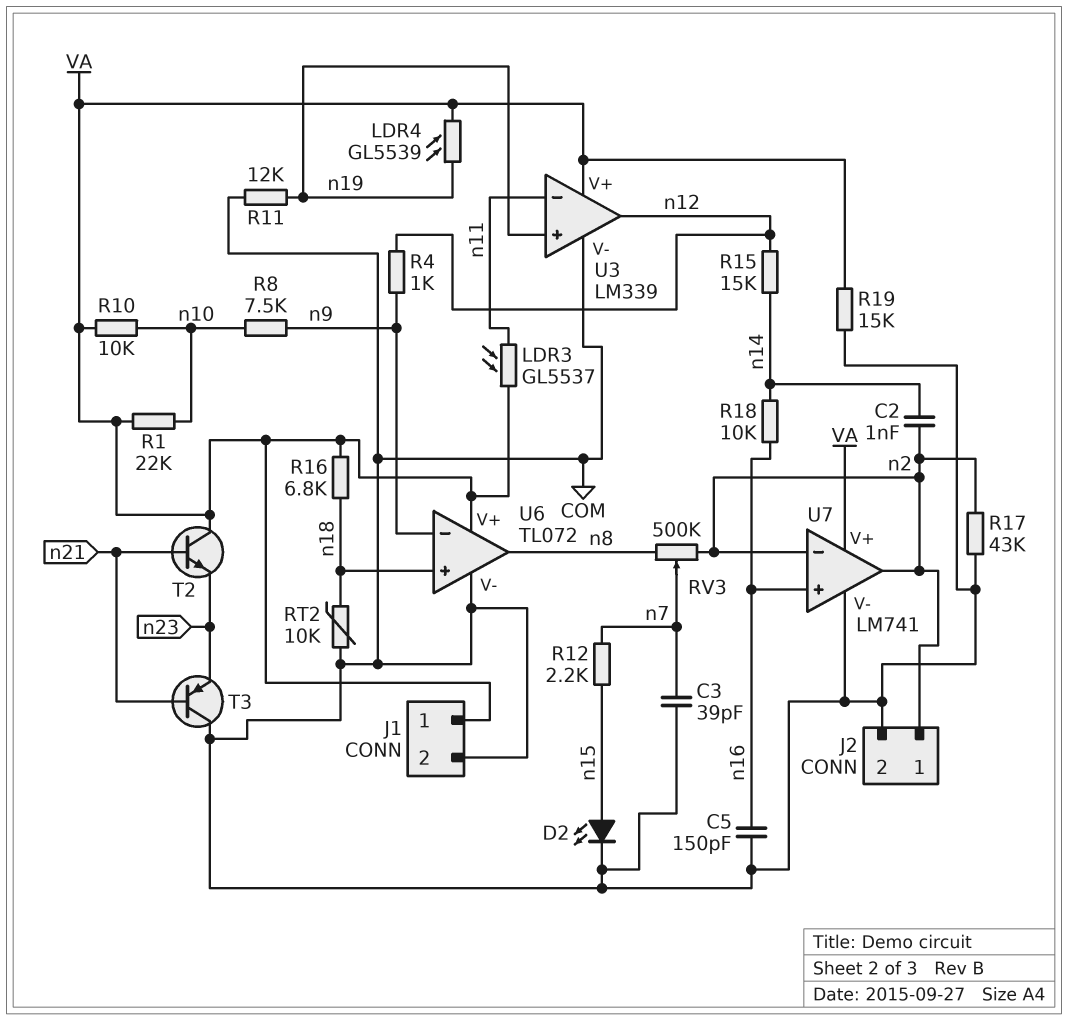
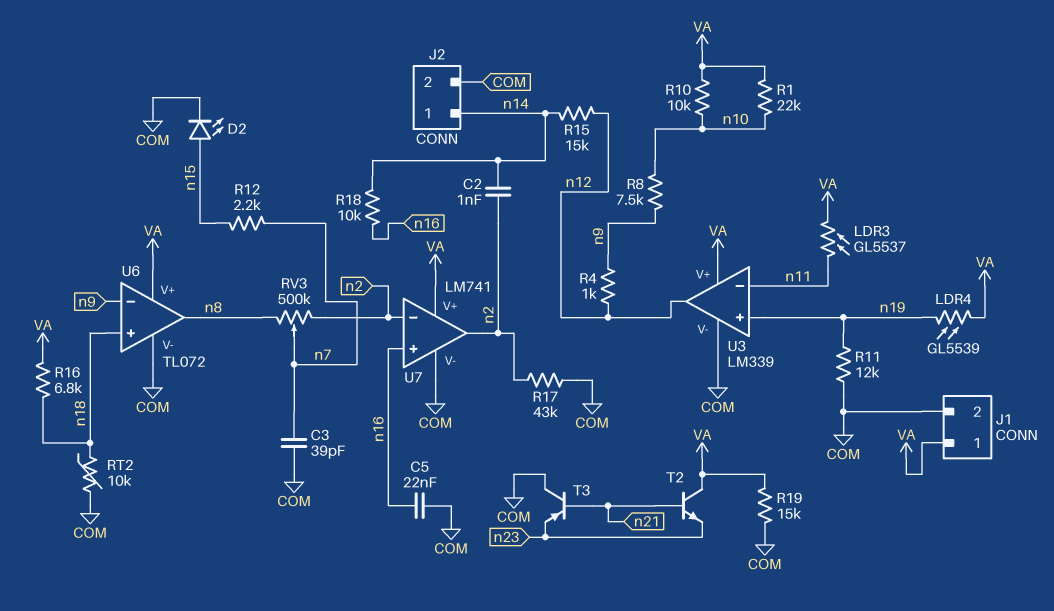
C5: 150pF (COM, n16) -> 22nF (COM, n16)
J2 pin 1: n2 -> n14

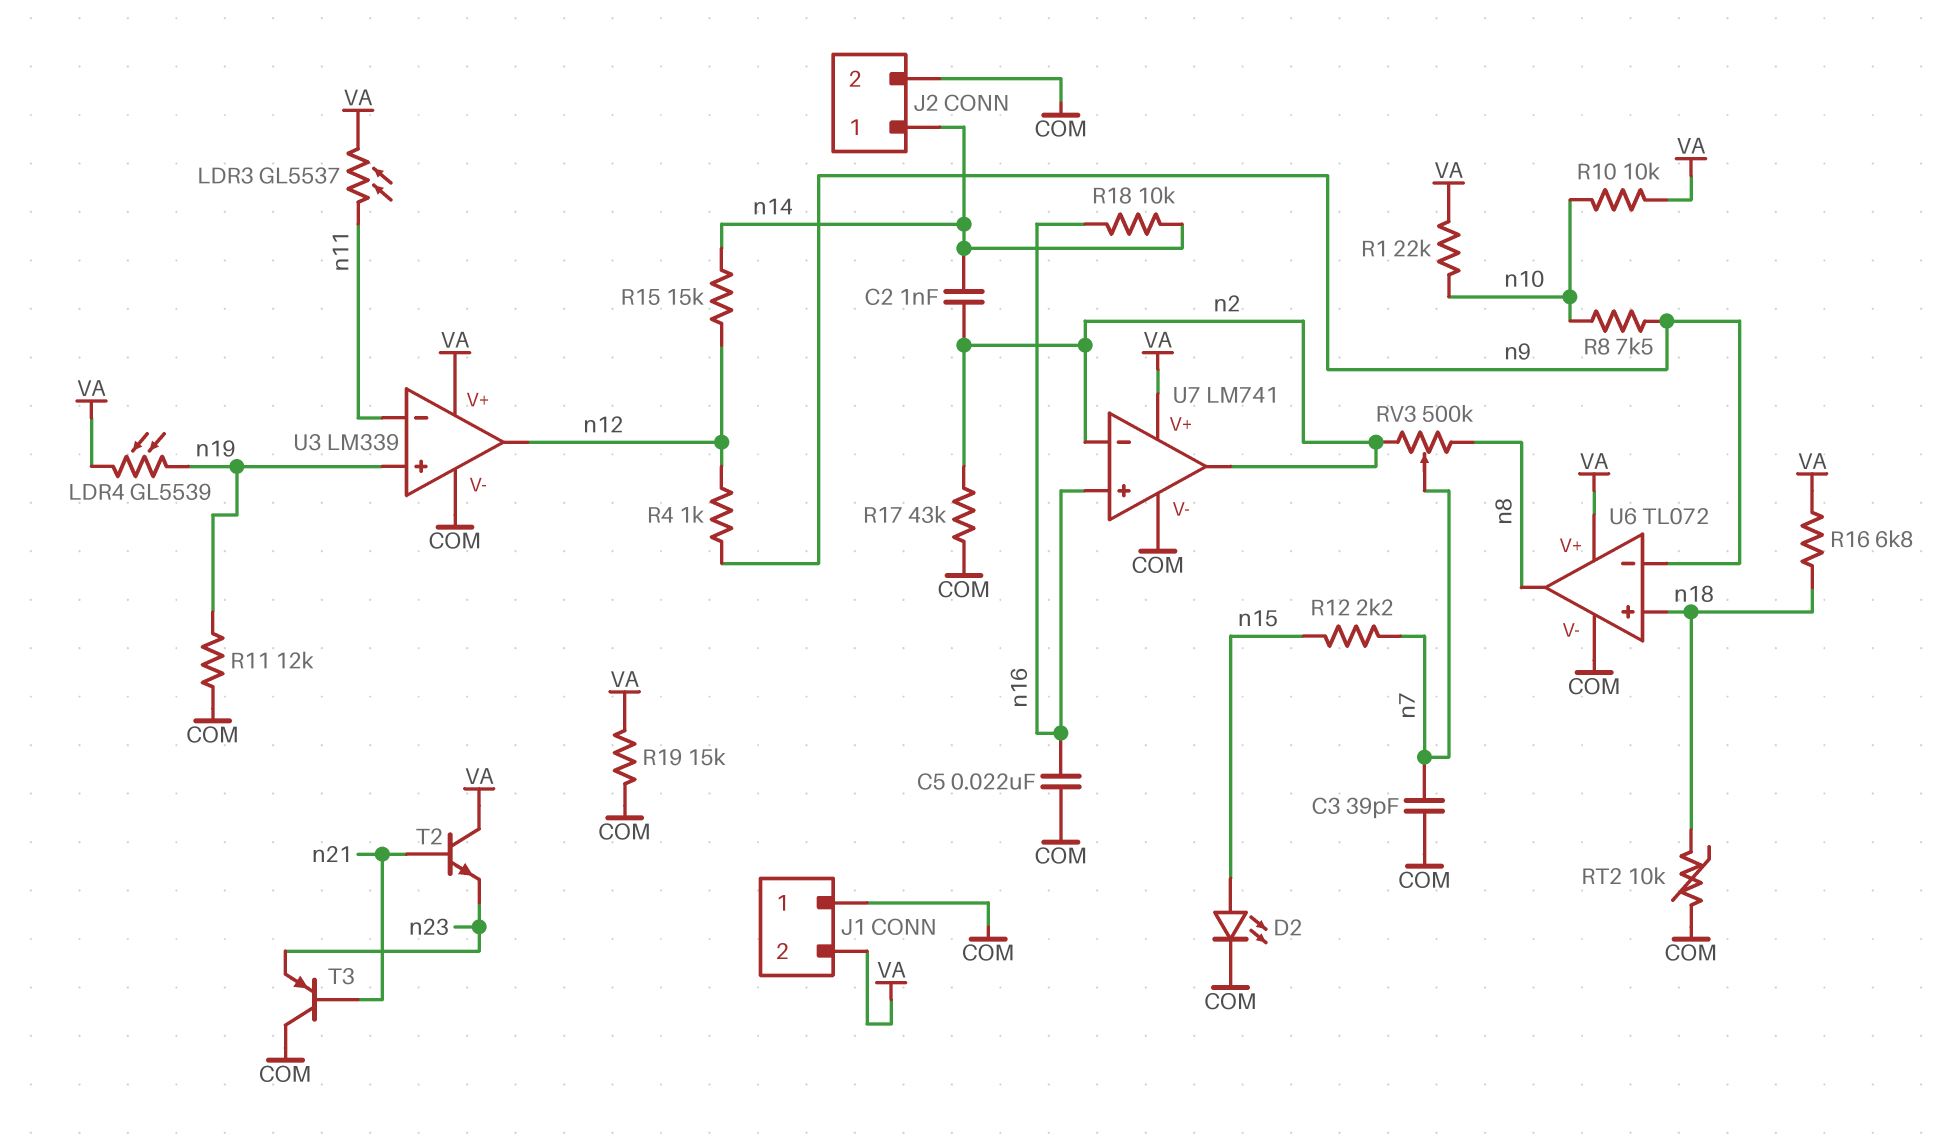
J1 pin 1: VA -> COM
J1 pin 2: COM -> VA

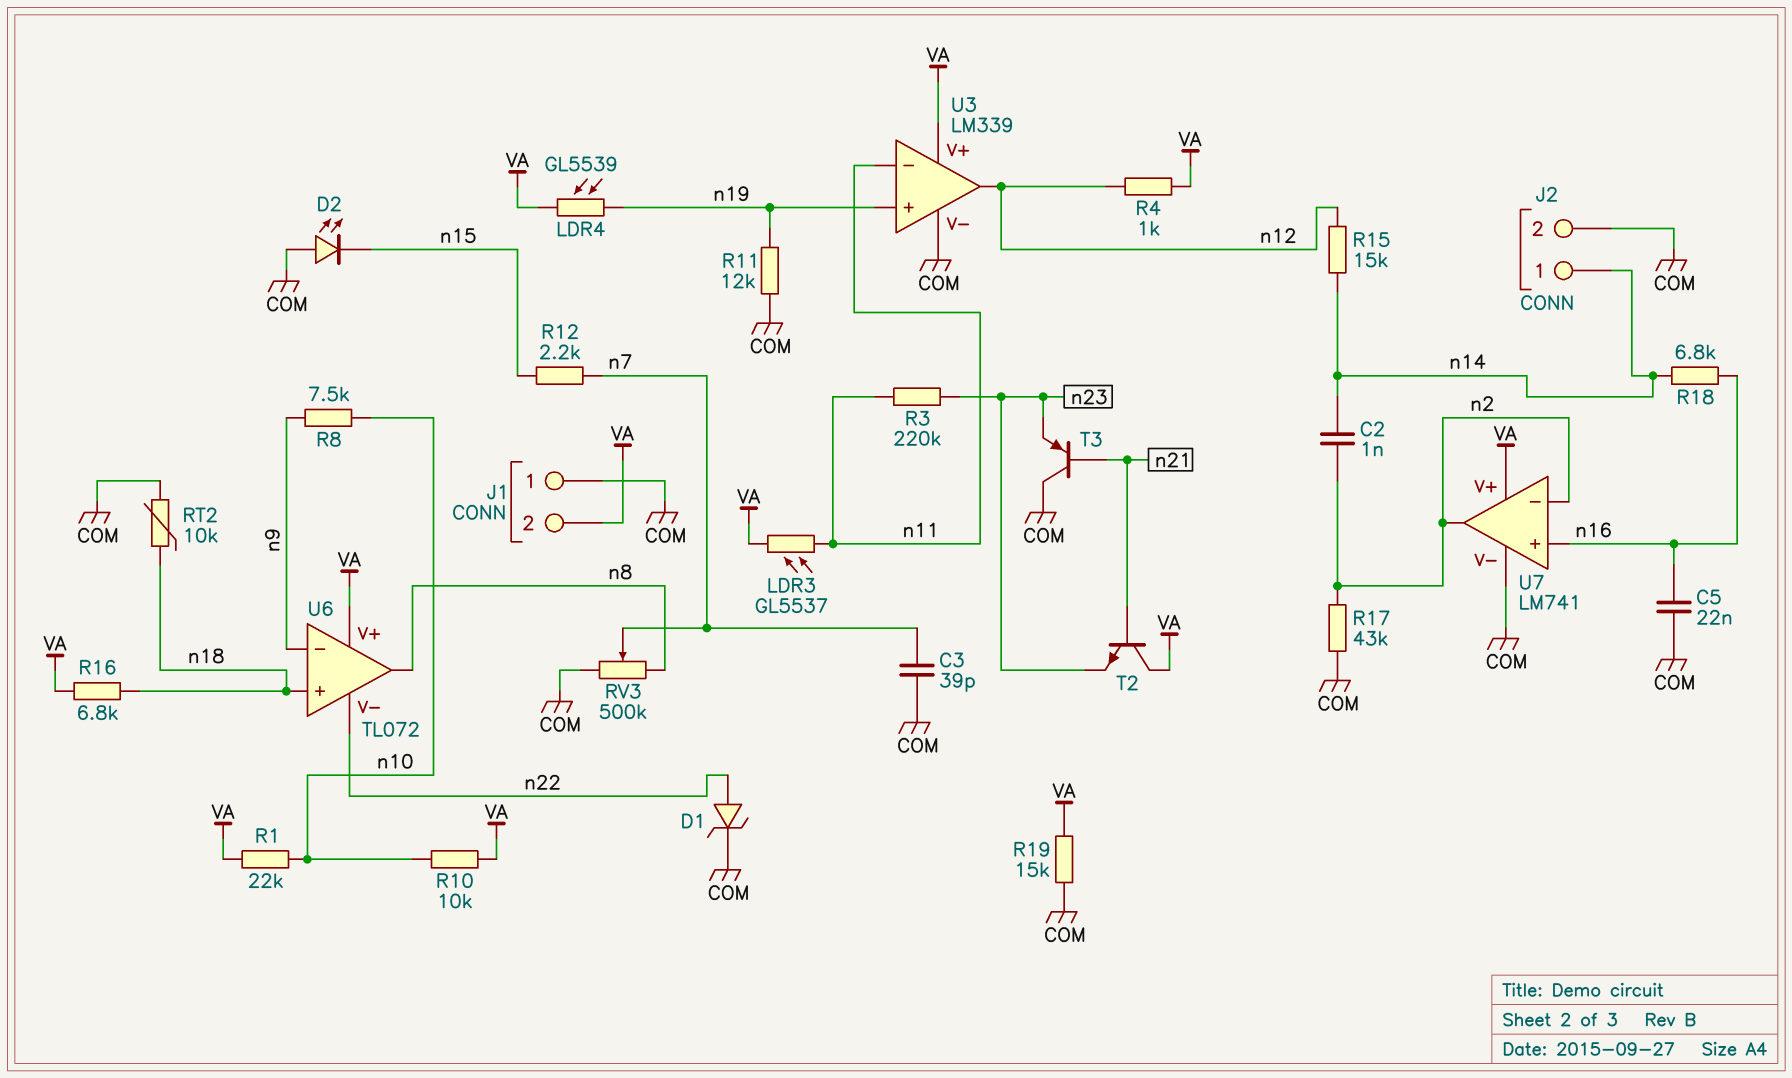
D1: none -> zener (A n22, K COM)
D2: LED (A n15, K COM) -> LED (A COM, K n15)
R3: none -> 220k (n11, n23)
R4: 1k (n9, n12) -> 1k (VA, n12)
R18: 10k (n14, n16) -> 6.8k (n14, n16)
RV3: 500k (n2, n8, wiper n7) -> 500k (COM, n8, wiper n7)
U6 pin V-: COM -> n22

